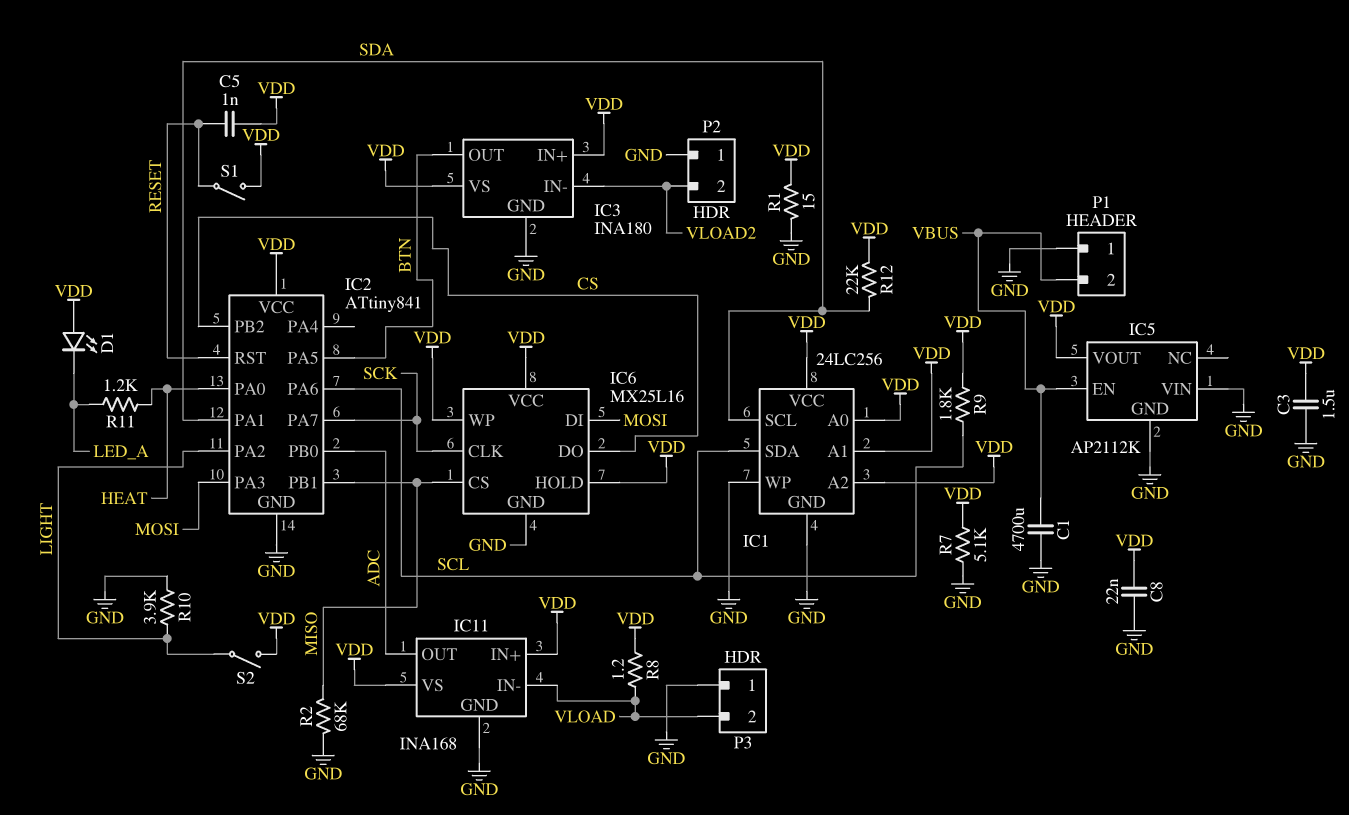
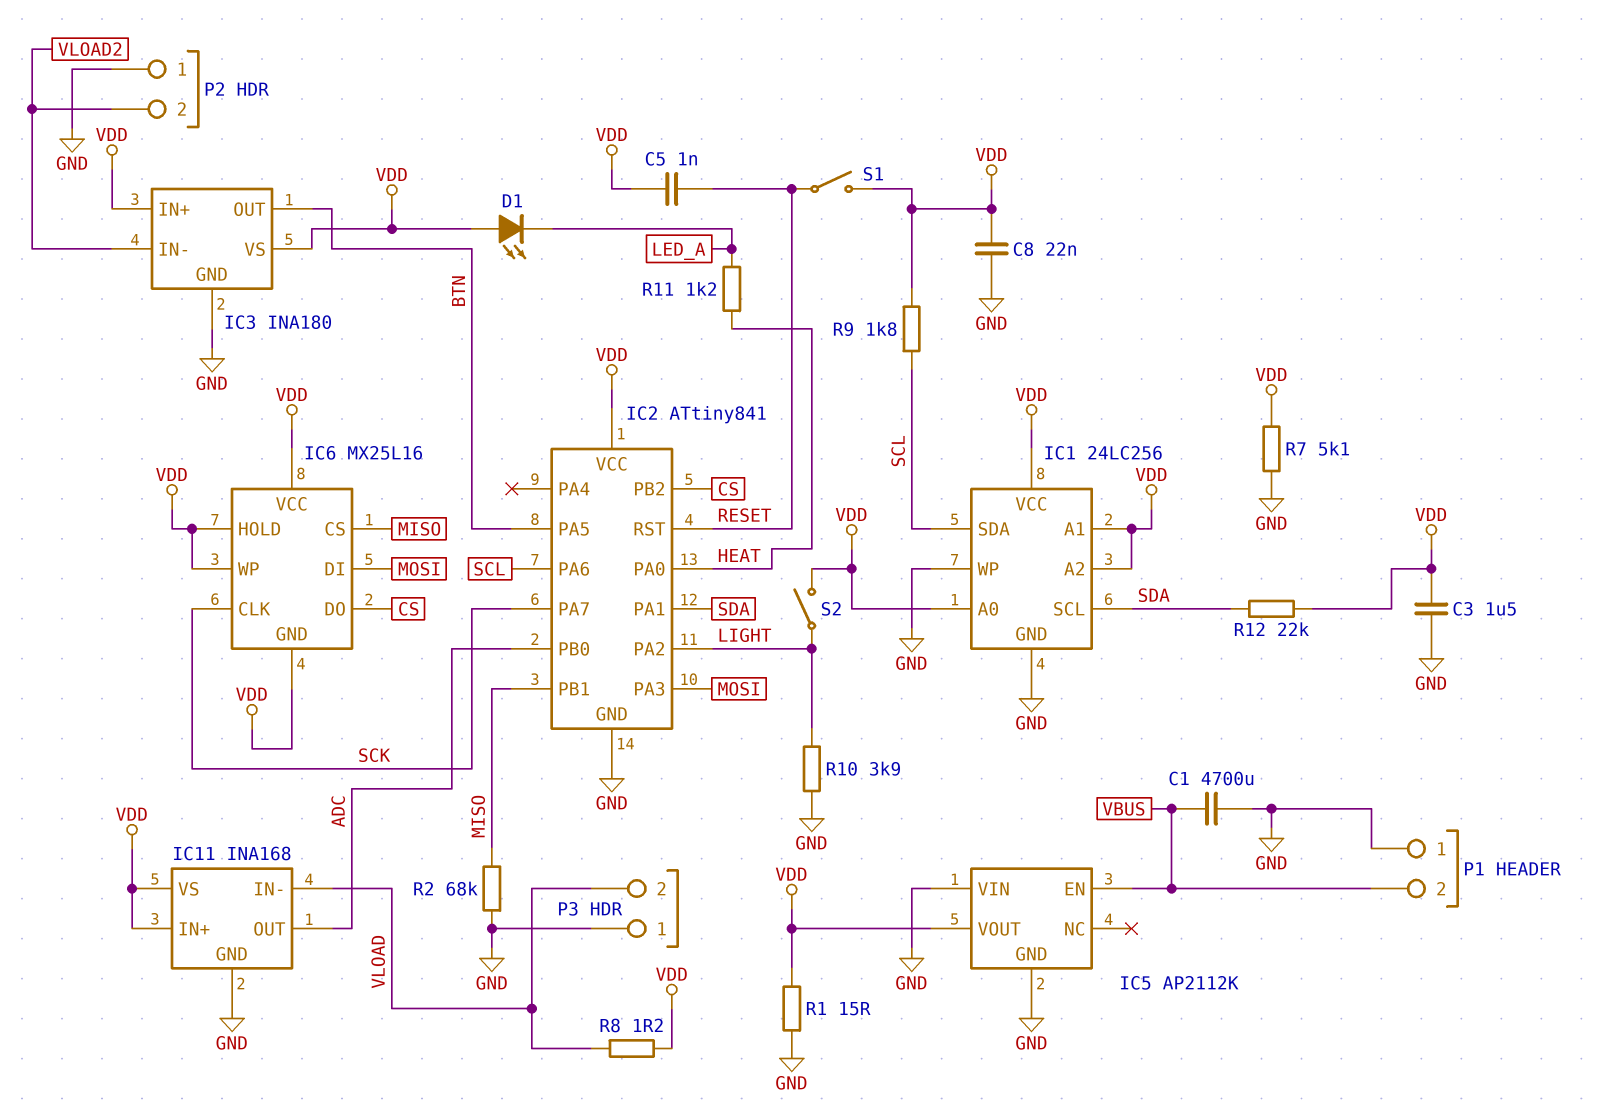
IC6 pin GND: GND -> VDD

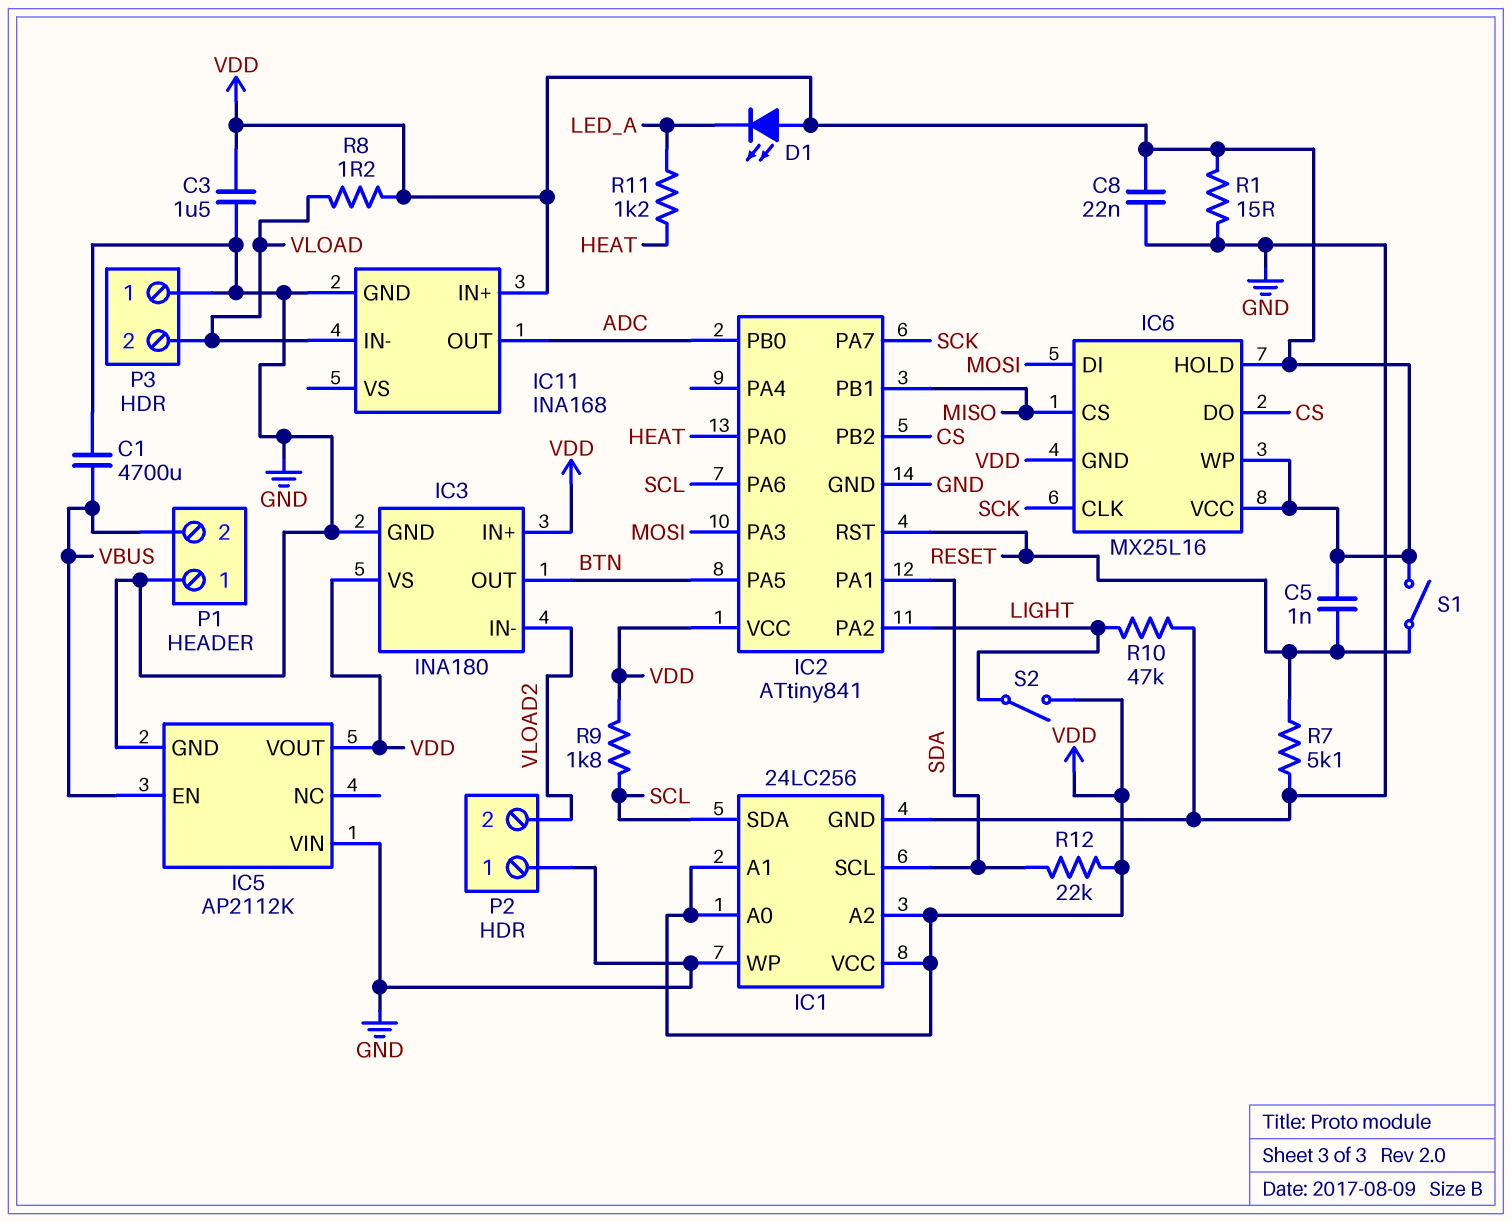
IC11 pin VS: VDD -> none
R2: 68k (GND, MISO) -> none
R7: 5.1k (GND, VDD) -> 5.1k (GND, RESET)
R10: 3.9k (GND, LIGHT) -> 47k (GND, LIGHT)

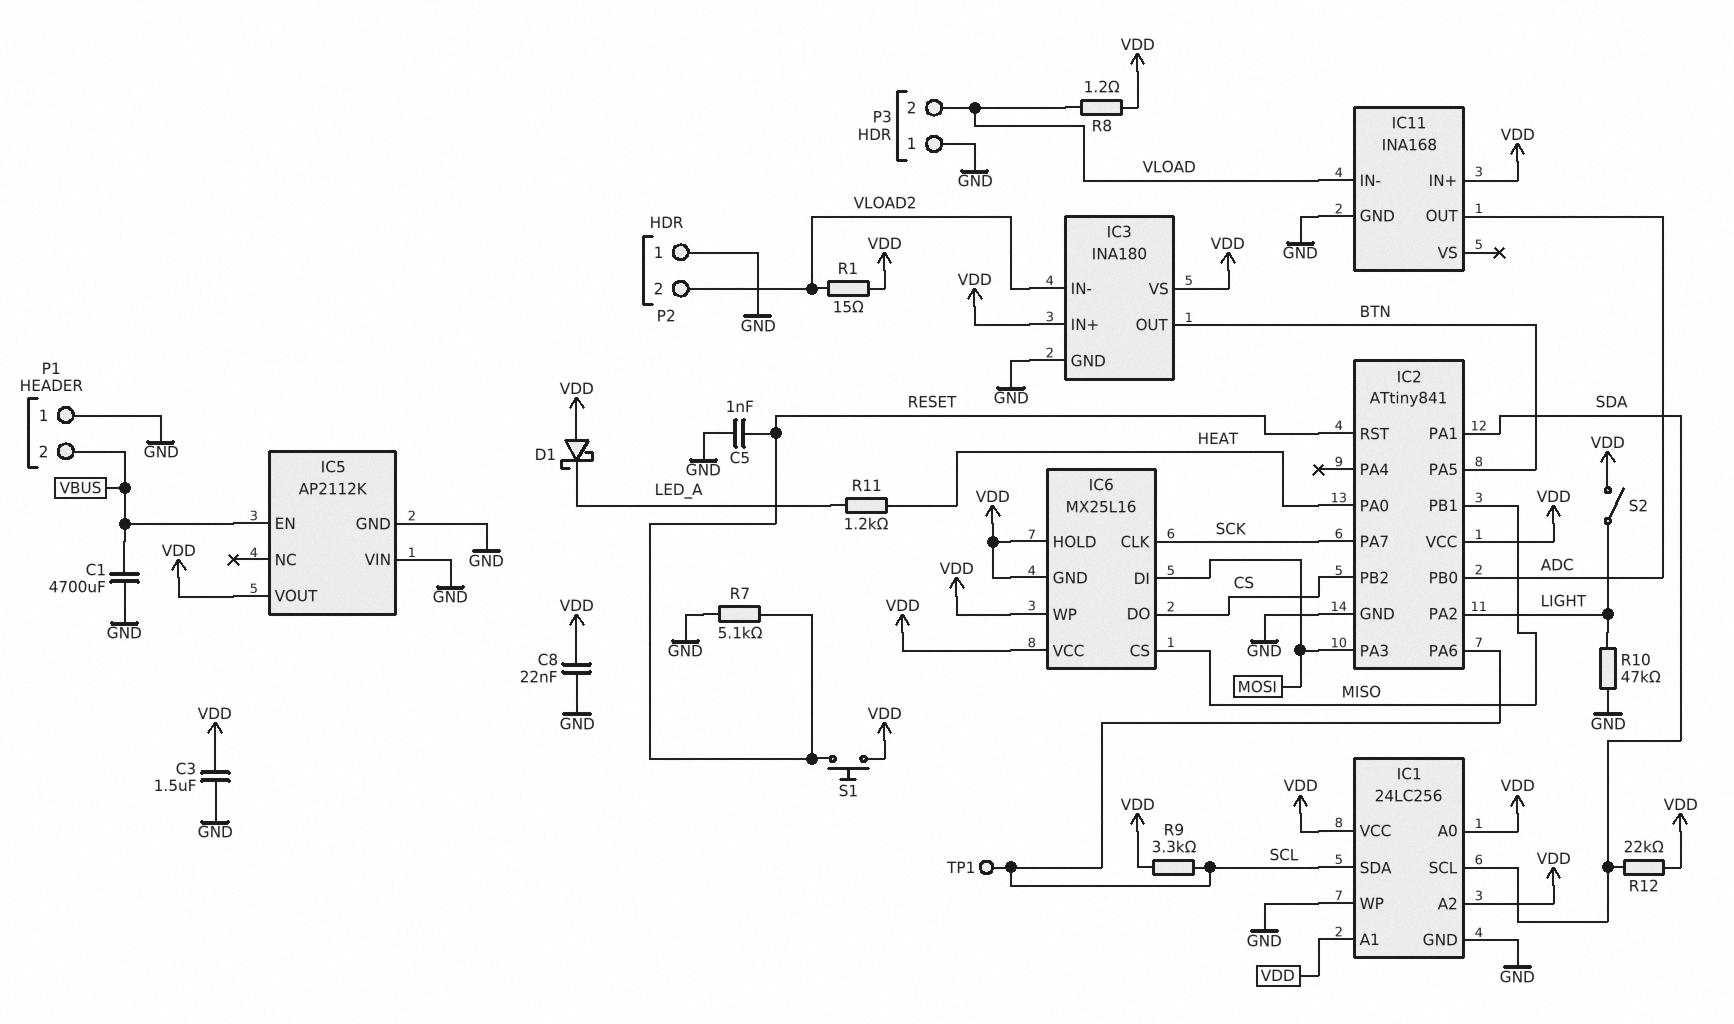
C5: 1nF (RESET, VDD) -> 1nF (GND, RESET)
D1: LED (A VDD, K LED_A) -> schottky (A VDD, K LED_A)
R1: 15 (GND, VDD) -> 15 (VDD, VLOAD2)
R9: 1.8k (SCL, VDD) -> 3.3k (SCL, VDD)
S1: switch (RESET, VDD) -> button (RESET, VDD)
TP1: none -> test point (SCL)

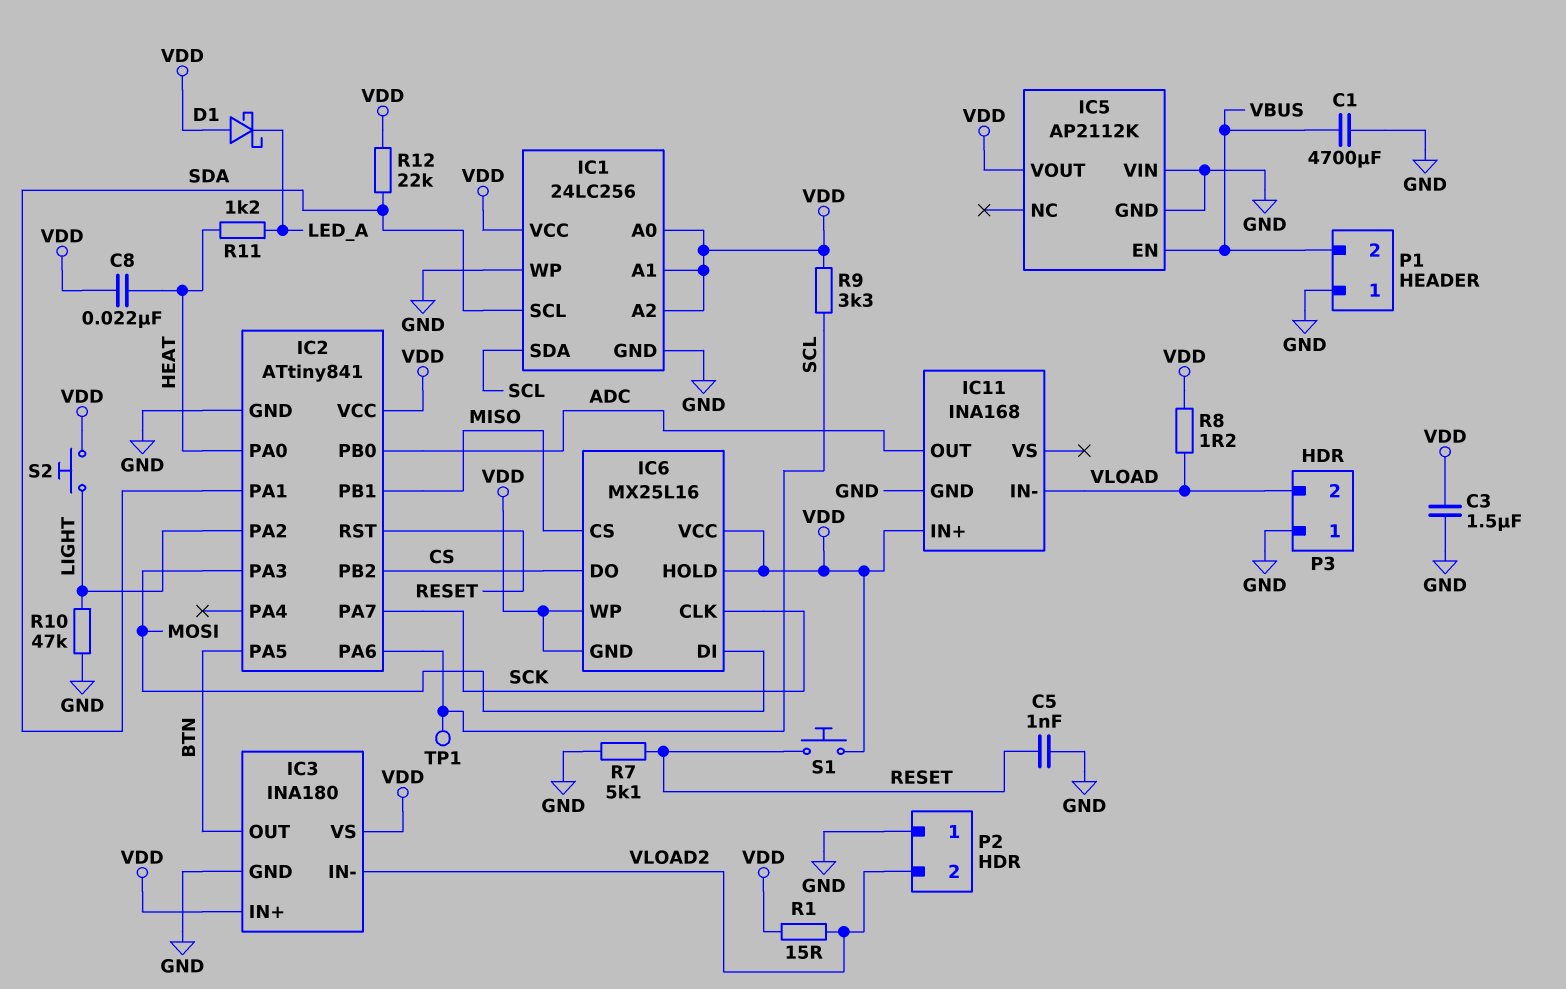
C8: 22nF (GND, VDD) -> 22nF (HEAT, VDD)
S2: switch (LIGHT, VDD) -> button (LIGHT, VDD)

